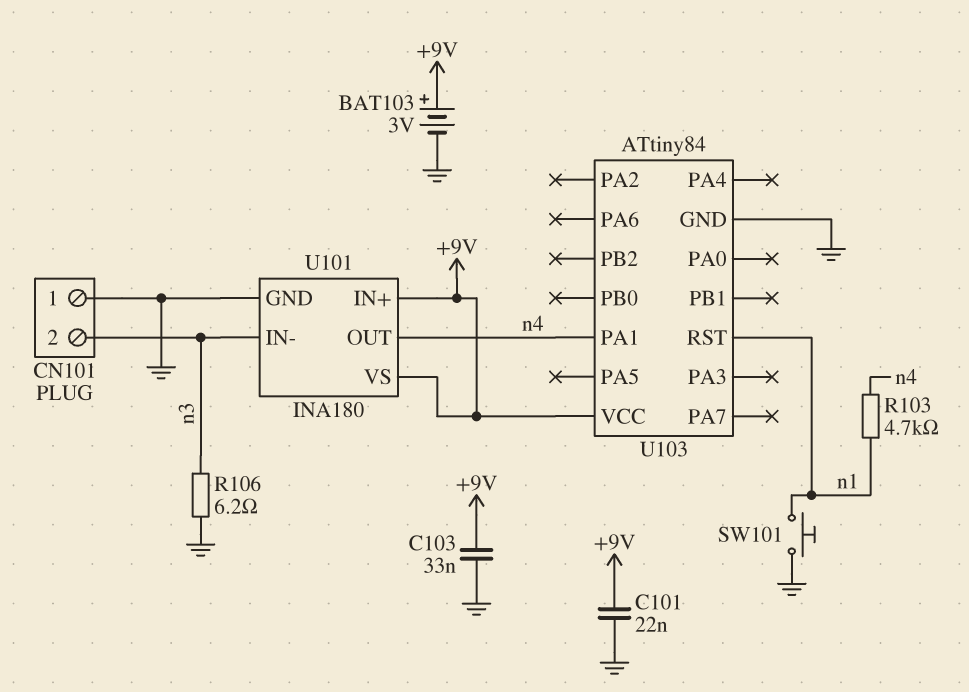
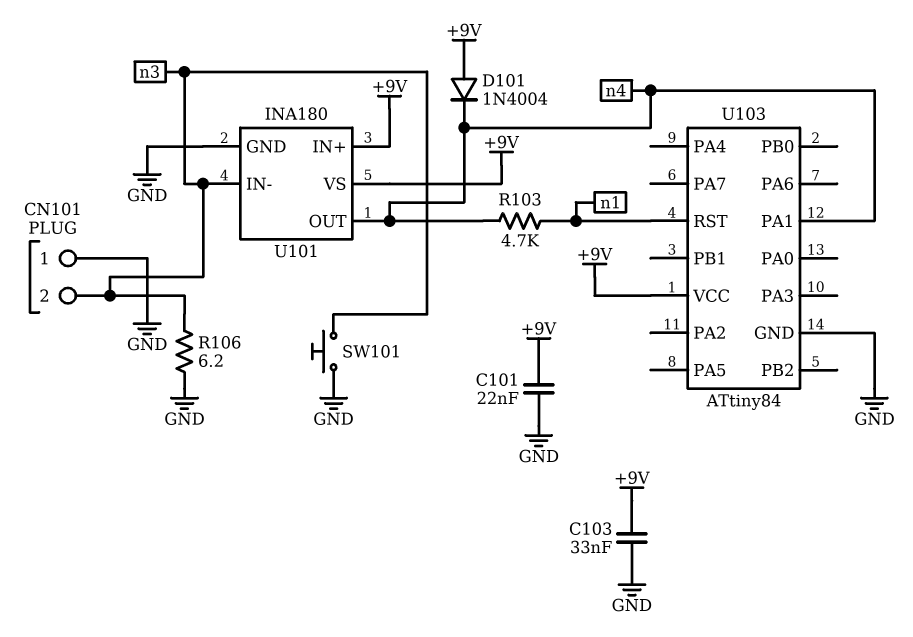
BAT103: 3V (plus +9V, minus GND) -> none
D101: none -> diode 1N4004 (A +9V, K n4)
SW101: button (GND, n1) -> button (GND, n3)

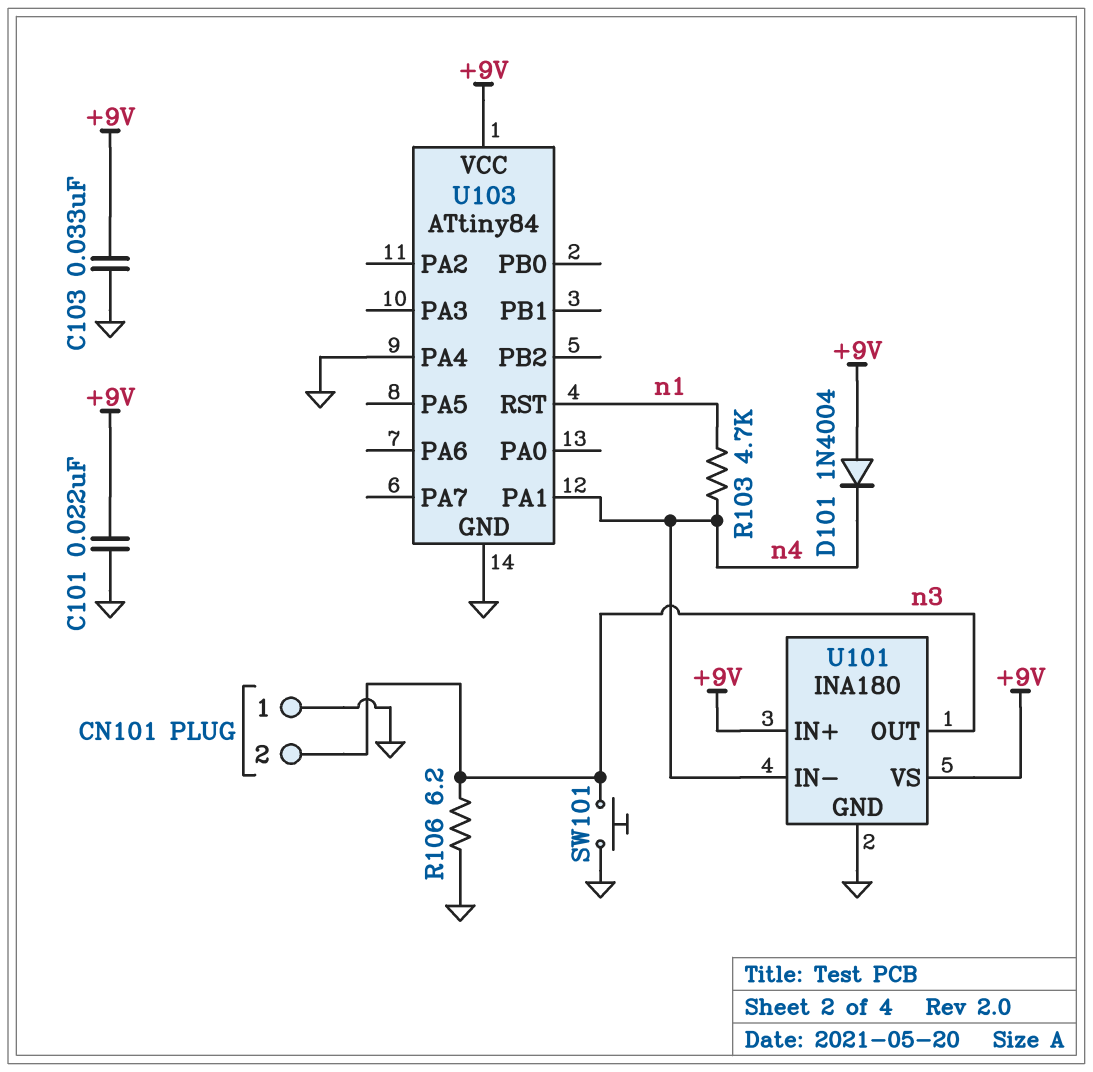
U101 pin IN-: n3 -> n4
U101 pin OUT: n4 -> n3
U103 pin PA4: none -> GND

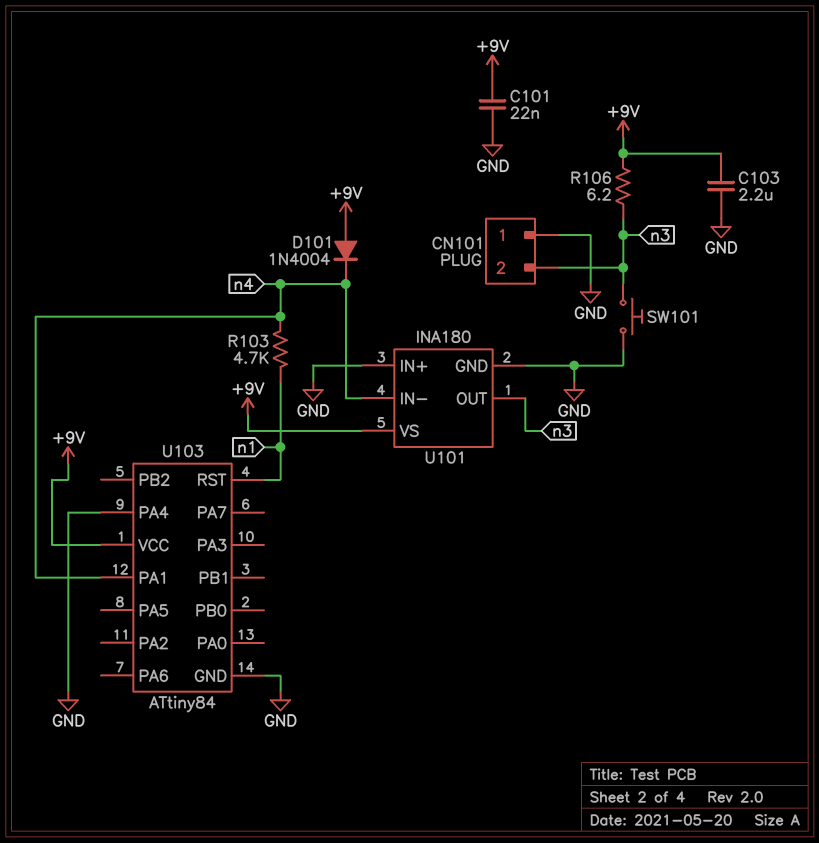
C103: 33nF (+9V, GND) -> 2.2uF (+9V, GND)
R106: 6.2 (GND, n3) -> 6.2 (+9V, n3)
U101 pin IN+: +9V -> GND

